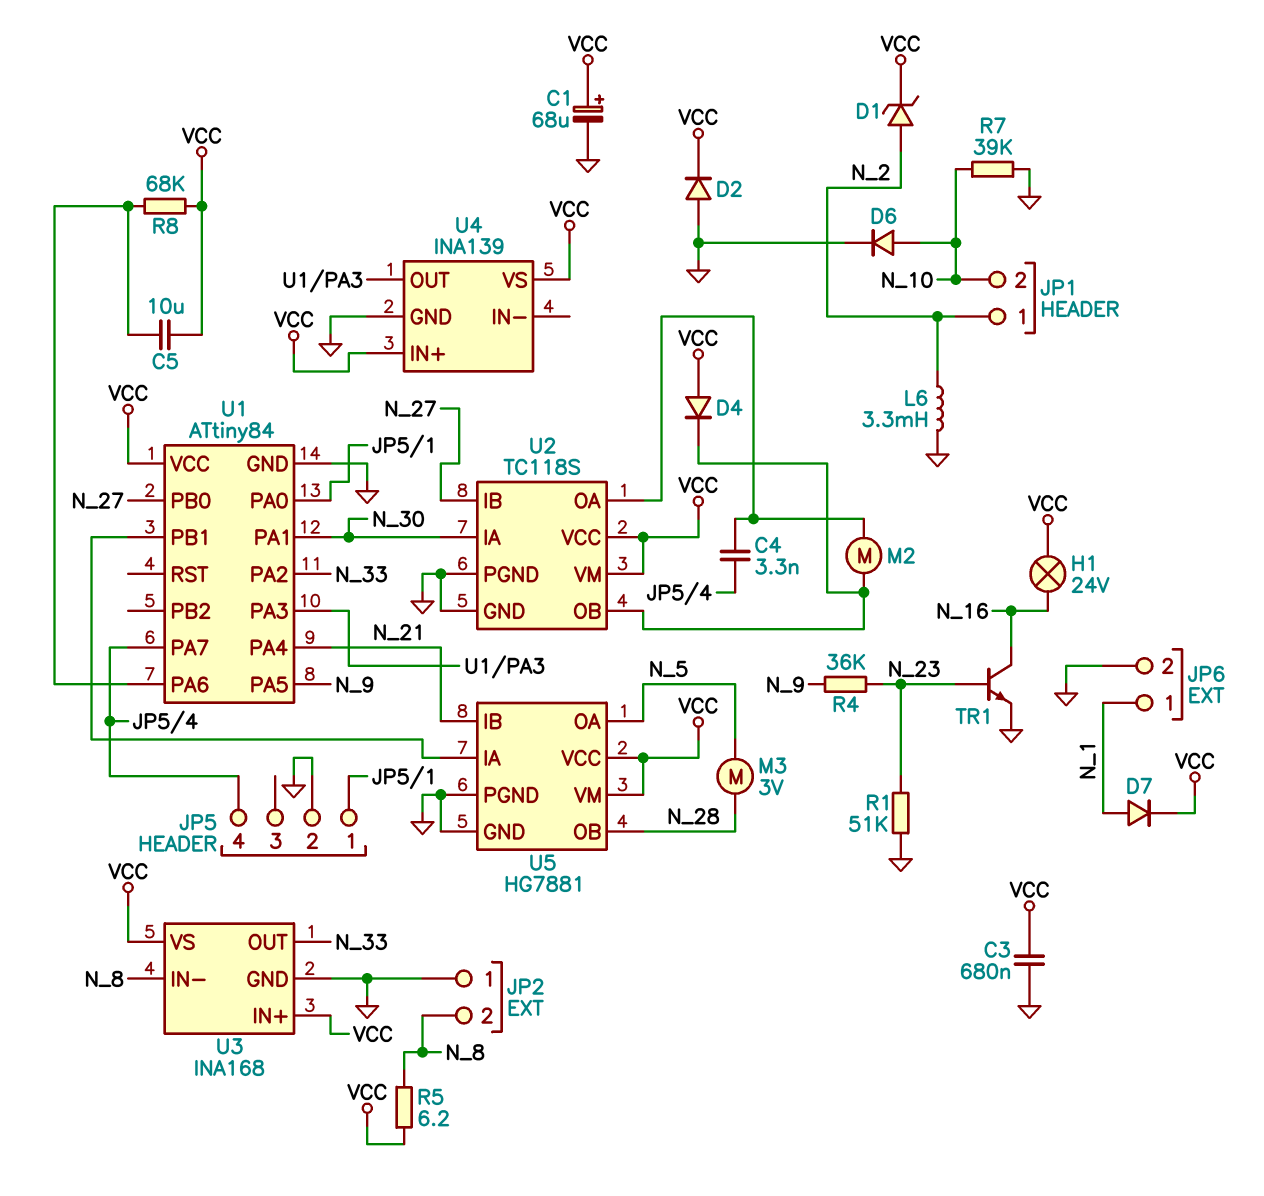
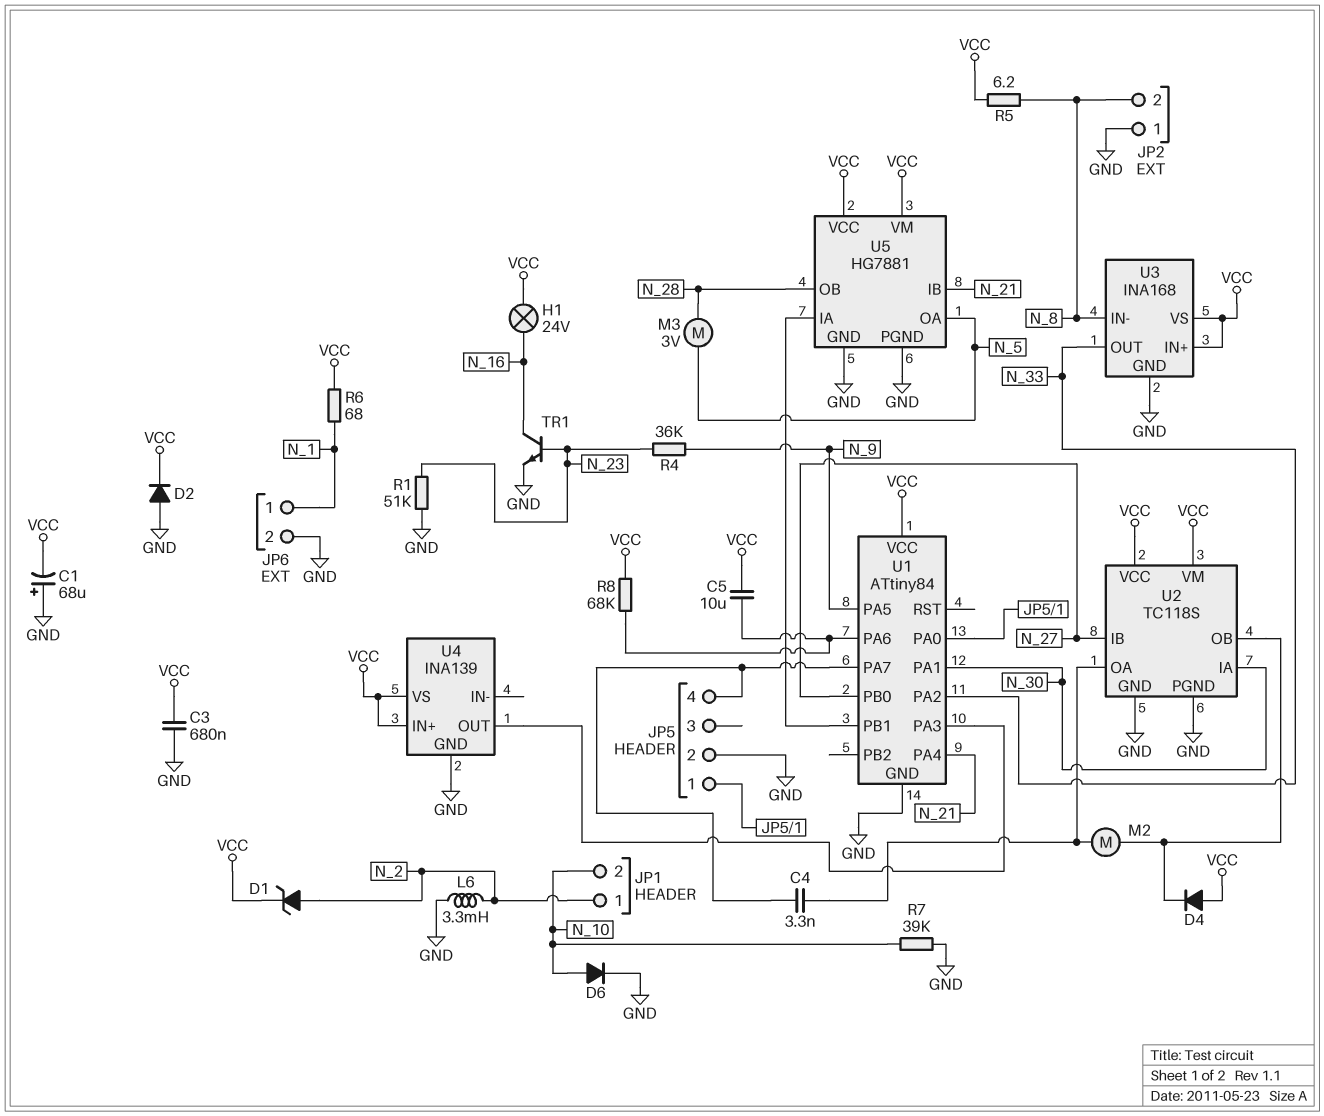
C1: 68uF (plus VCC, minus GND) -> 68uF (plus GND, minus VCC)
D7: diode (A N_1, K VCC) -> none
R6: none -> 68 (N_1, VCC)

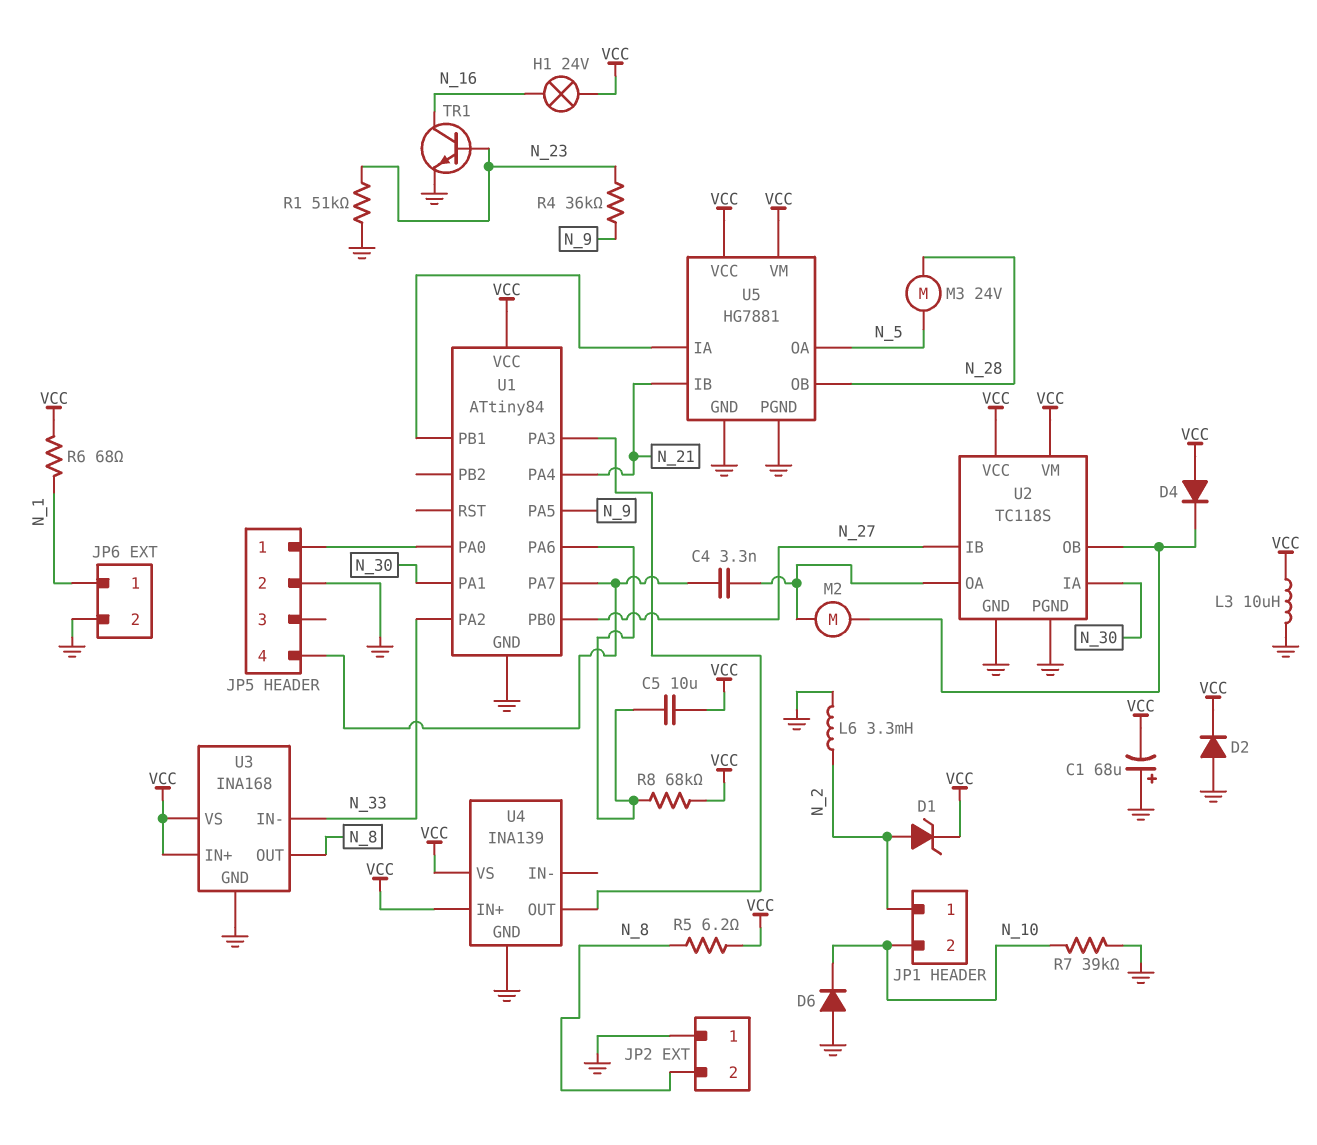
C3: 680nF (GND, VCC) -> none
D6: diode (A N_10, K GND) -> diode (A GND, K N_10)
L3: none -> 10uH (GND, VCC)
M3: motor 3V (N_5, N_28) -> motor 24V (N_5, N_28)
U3 pin IN-: N_8 -> N_33
U3 pin OUT: N_33 -> N_8

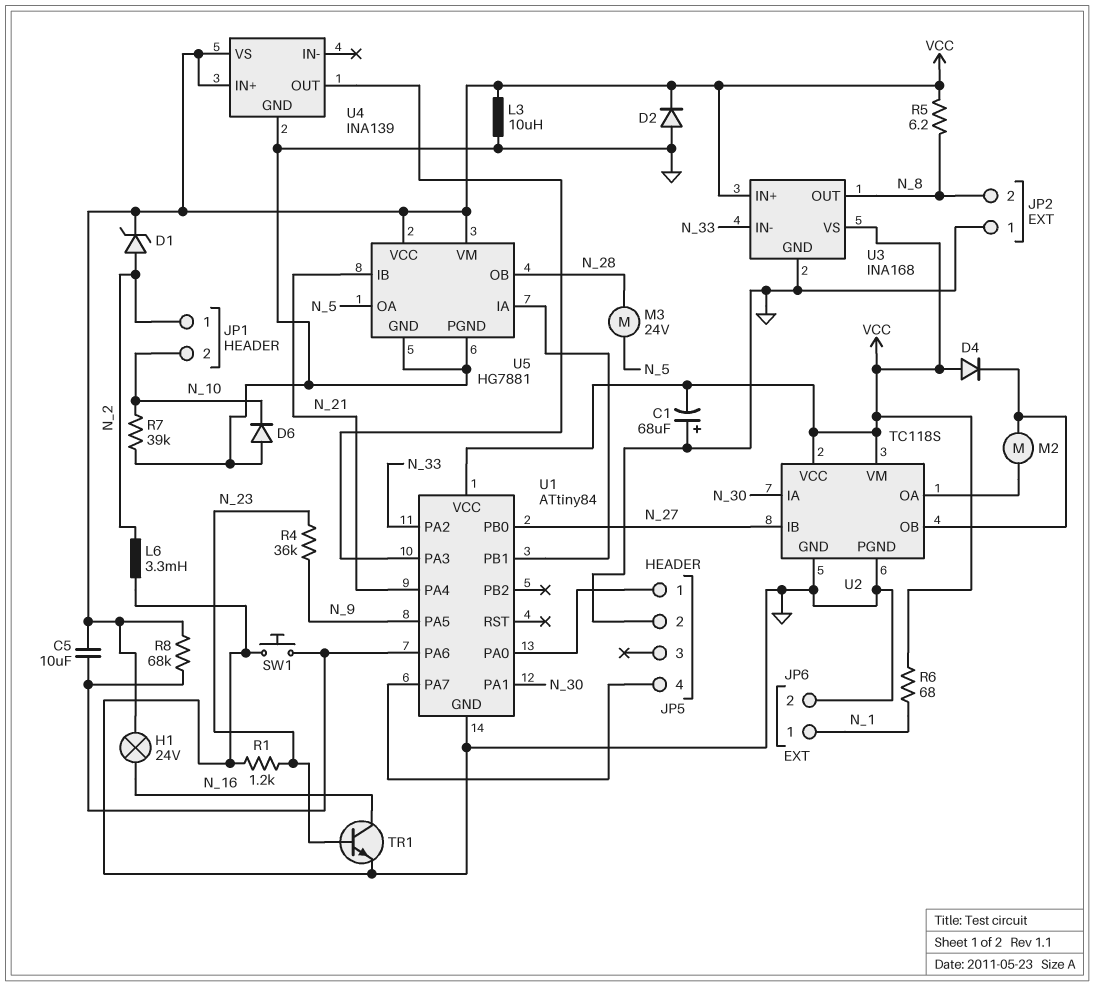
C4: 3.3nF (JP5/4, U2/OA) -> none
R1: 51k (GND, N_23) -> 1.2k (GND, N_23)
SW1: none -> button (GND, U1/PA6)

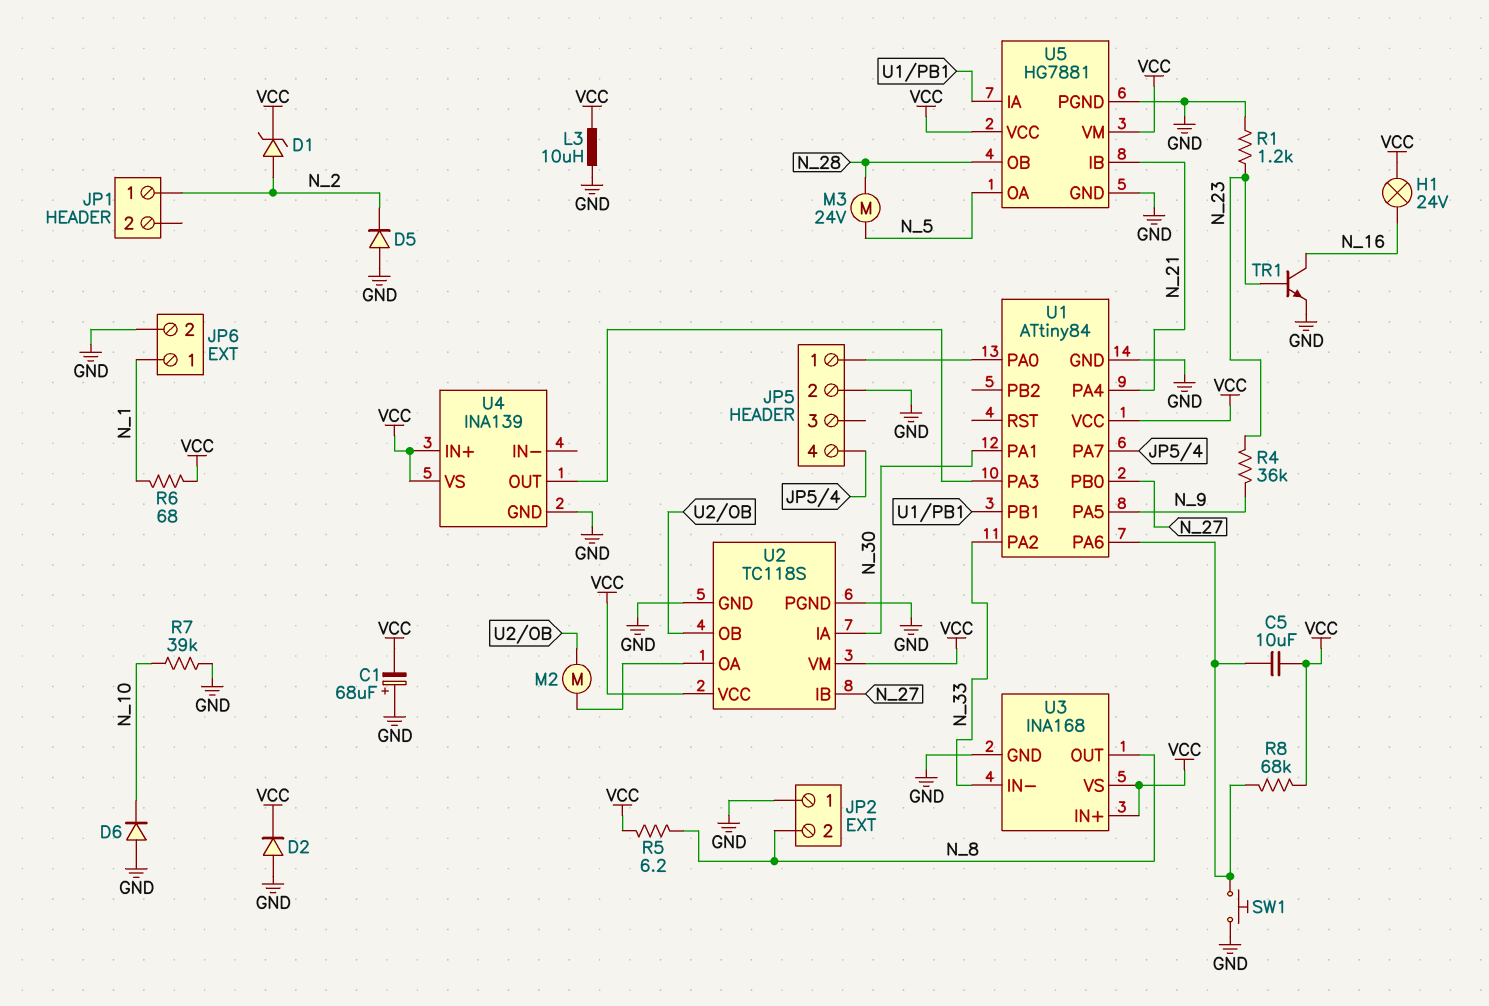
D4: diode (A VCC, K U2/OB) -> none
D5: none -> diode (A GND, K N_2)
JP1 pin 2: N_10 -> none
L6: 3.3mH (GND, N_2) -> none

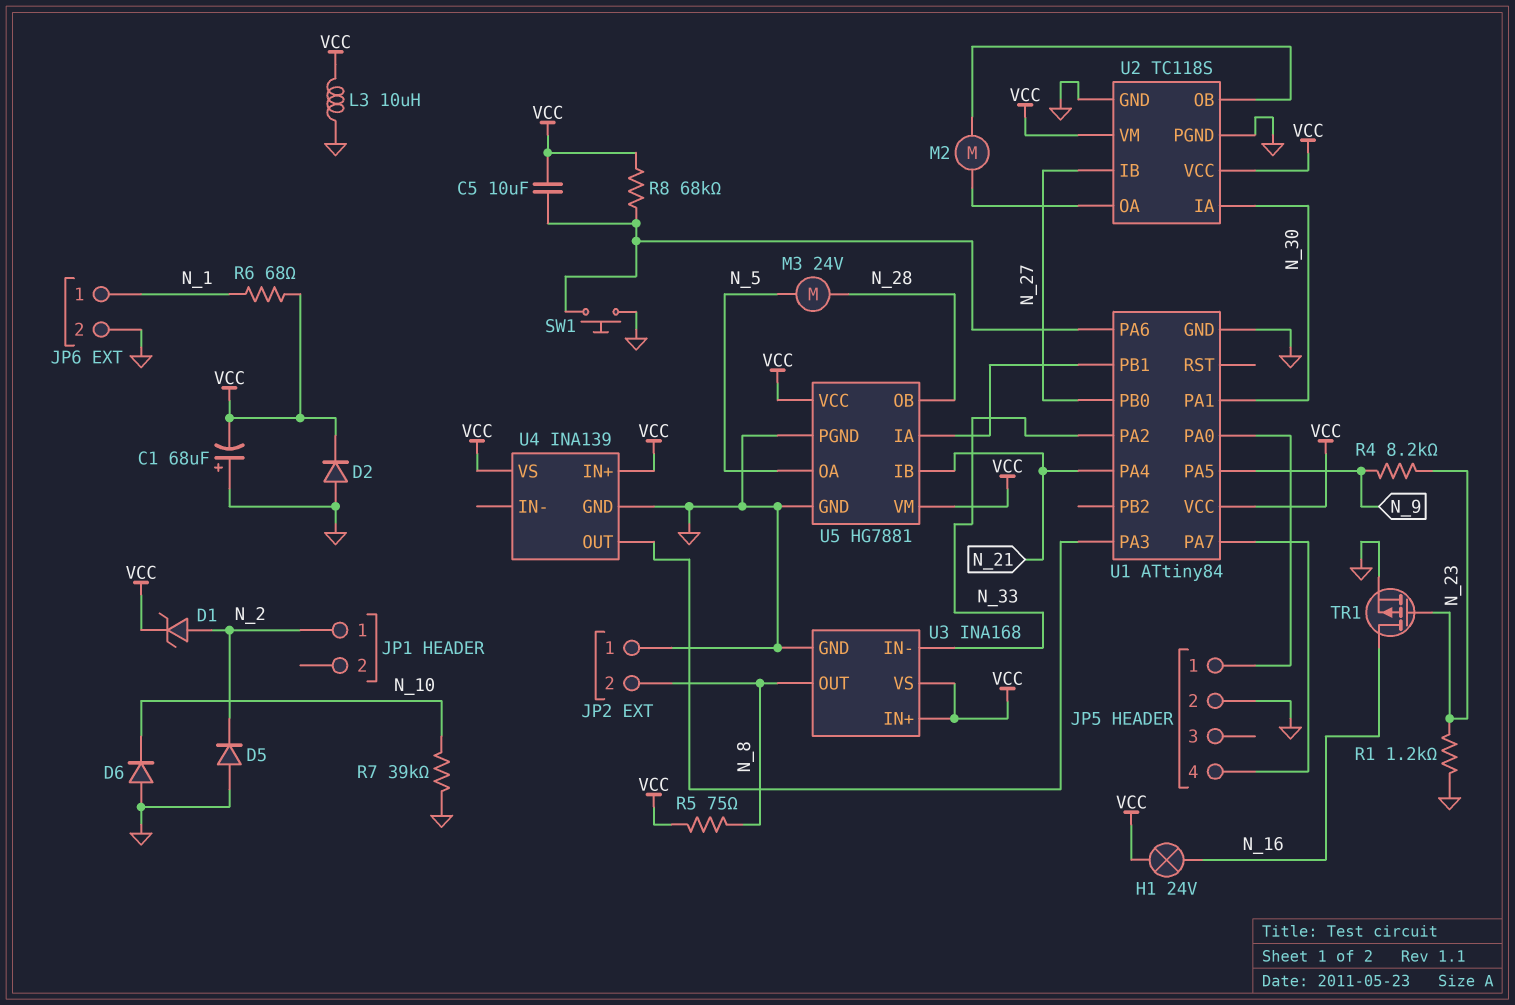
R4: 36k (N_9, N_23) -> 8.2k (N_9, N_23)
R5: 6.2 (N_8, VCC) -> 75 (N_8, VCC)
TR1: NPN (B N_23, C N_16, E GND) -> PMOS (G N_23, D N_16, S GND)

